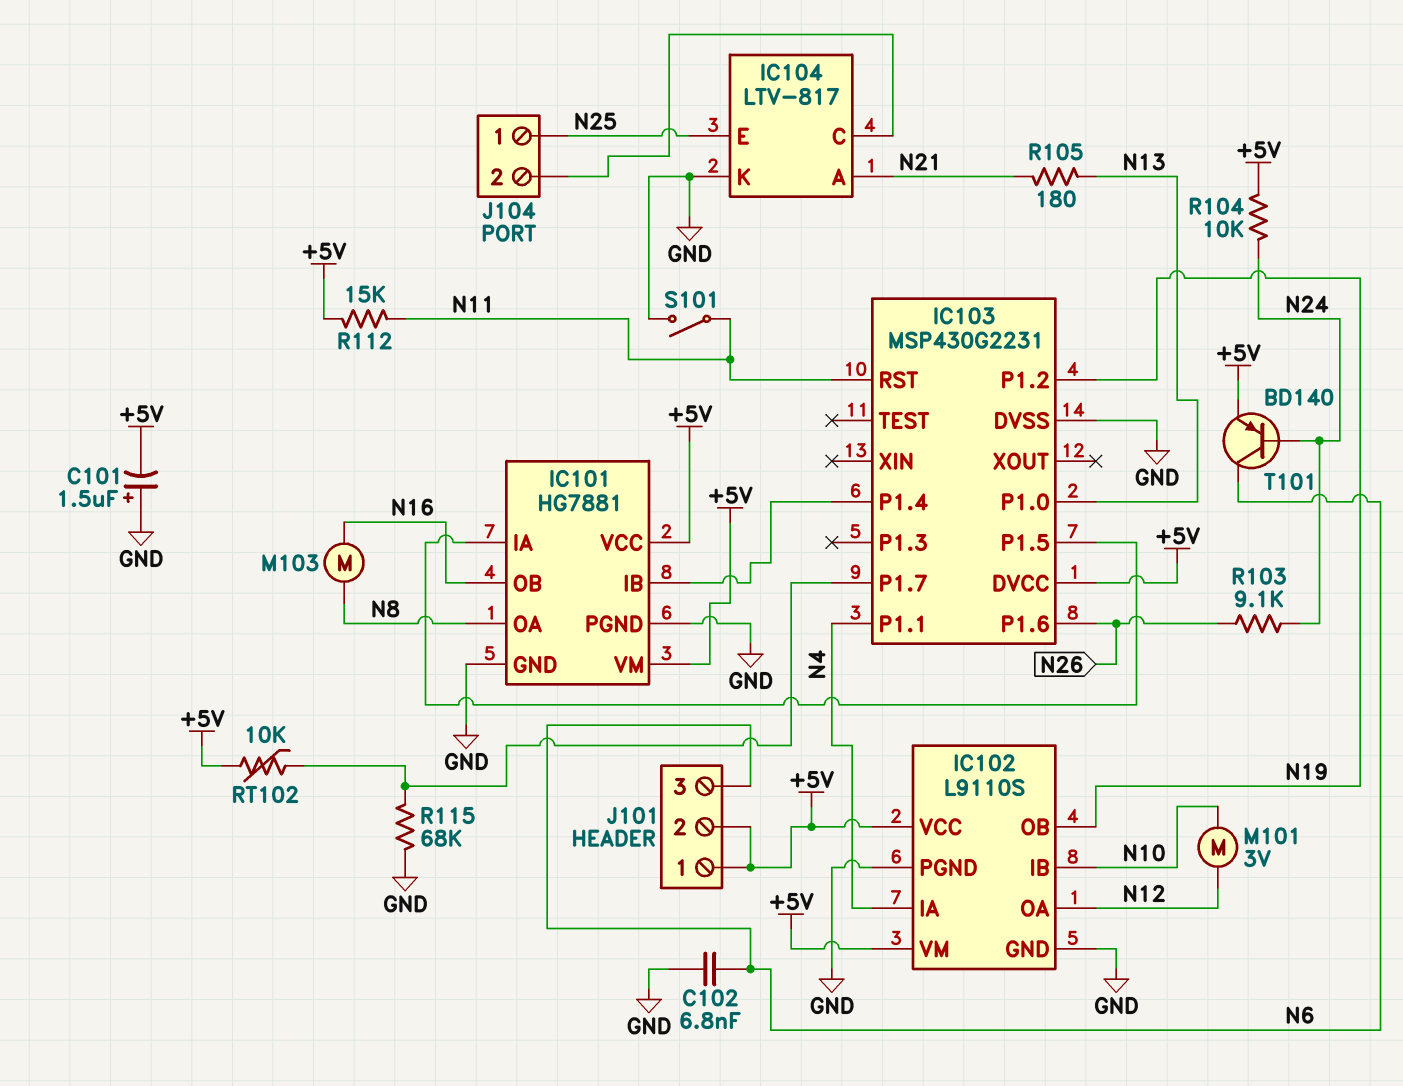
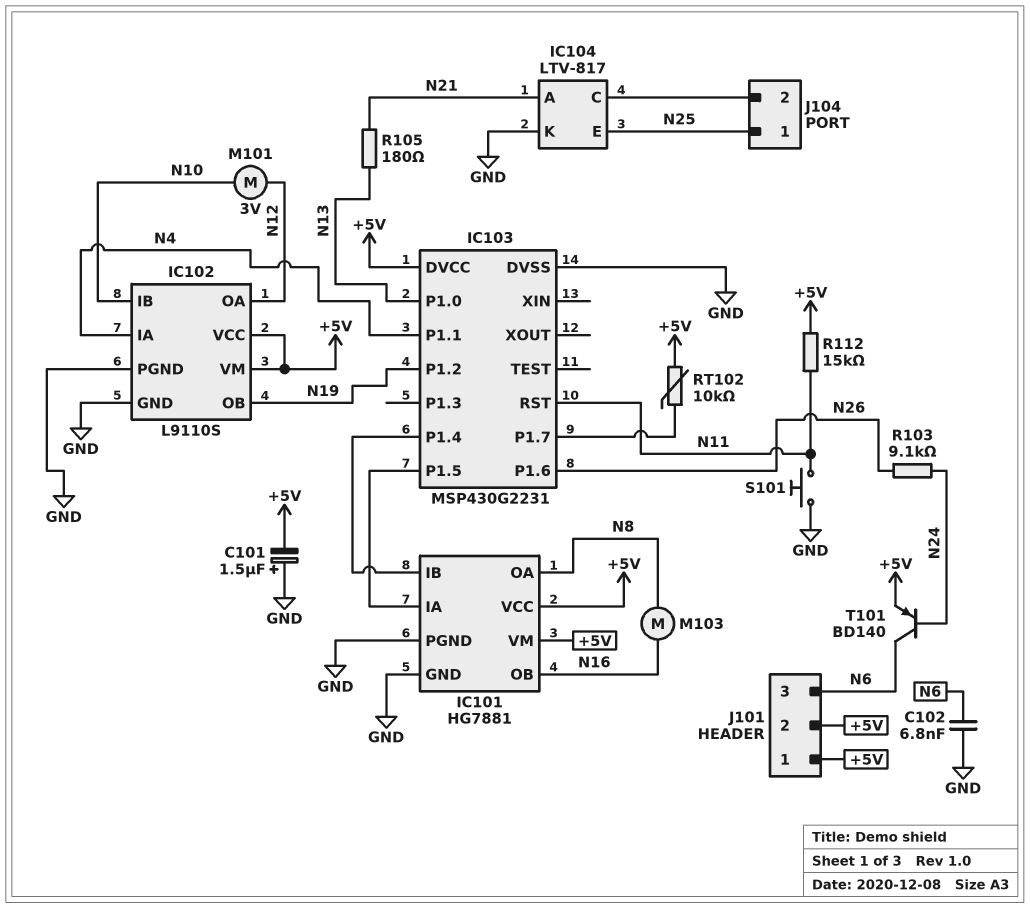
R104: 10k (+5V, N24) -> none
R115: 68k (GND, IC103/P1.7) -> none
S101: switch (GND, N11) -> button (GND, N11)

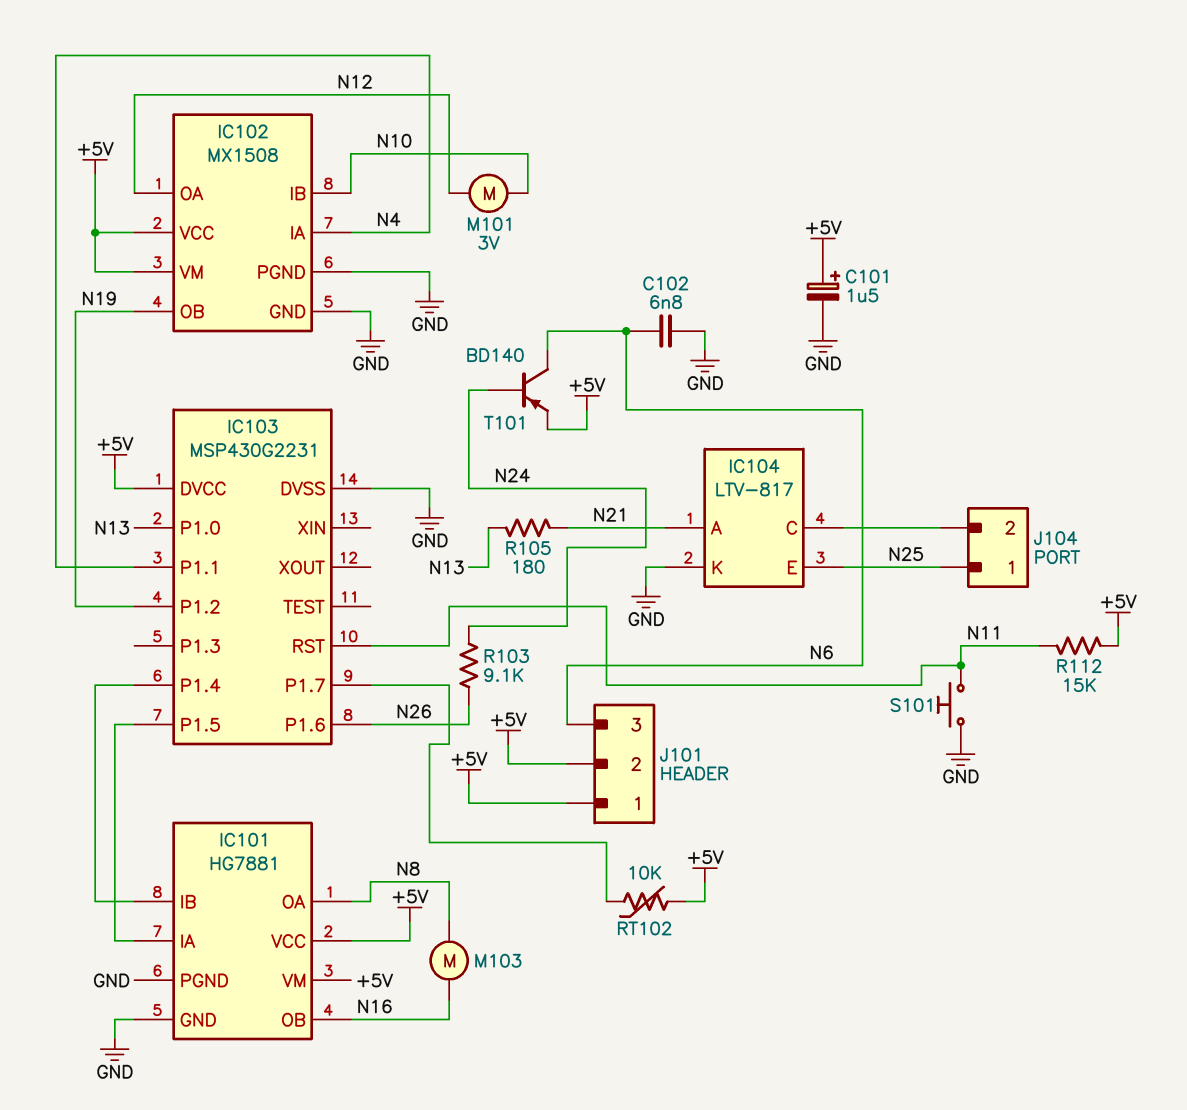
C101: 1.5uF (plus GND, minus +5V) -> 1.5uF (plus +5V, minus GND)
IC102: L9110S -> MX1508

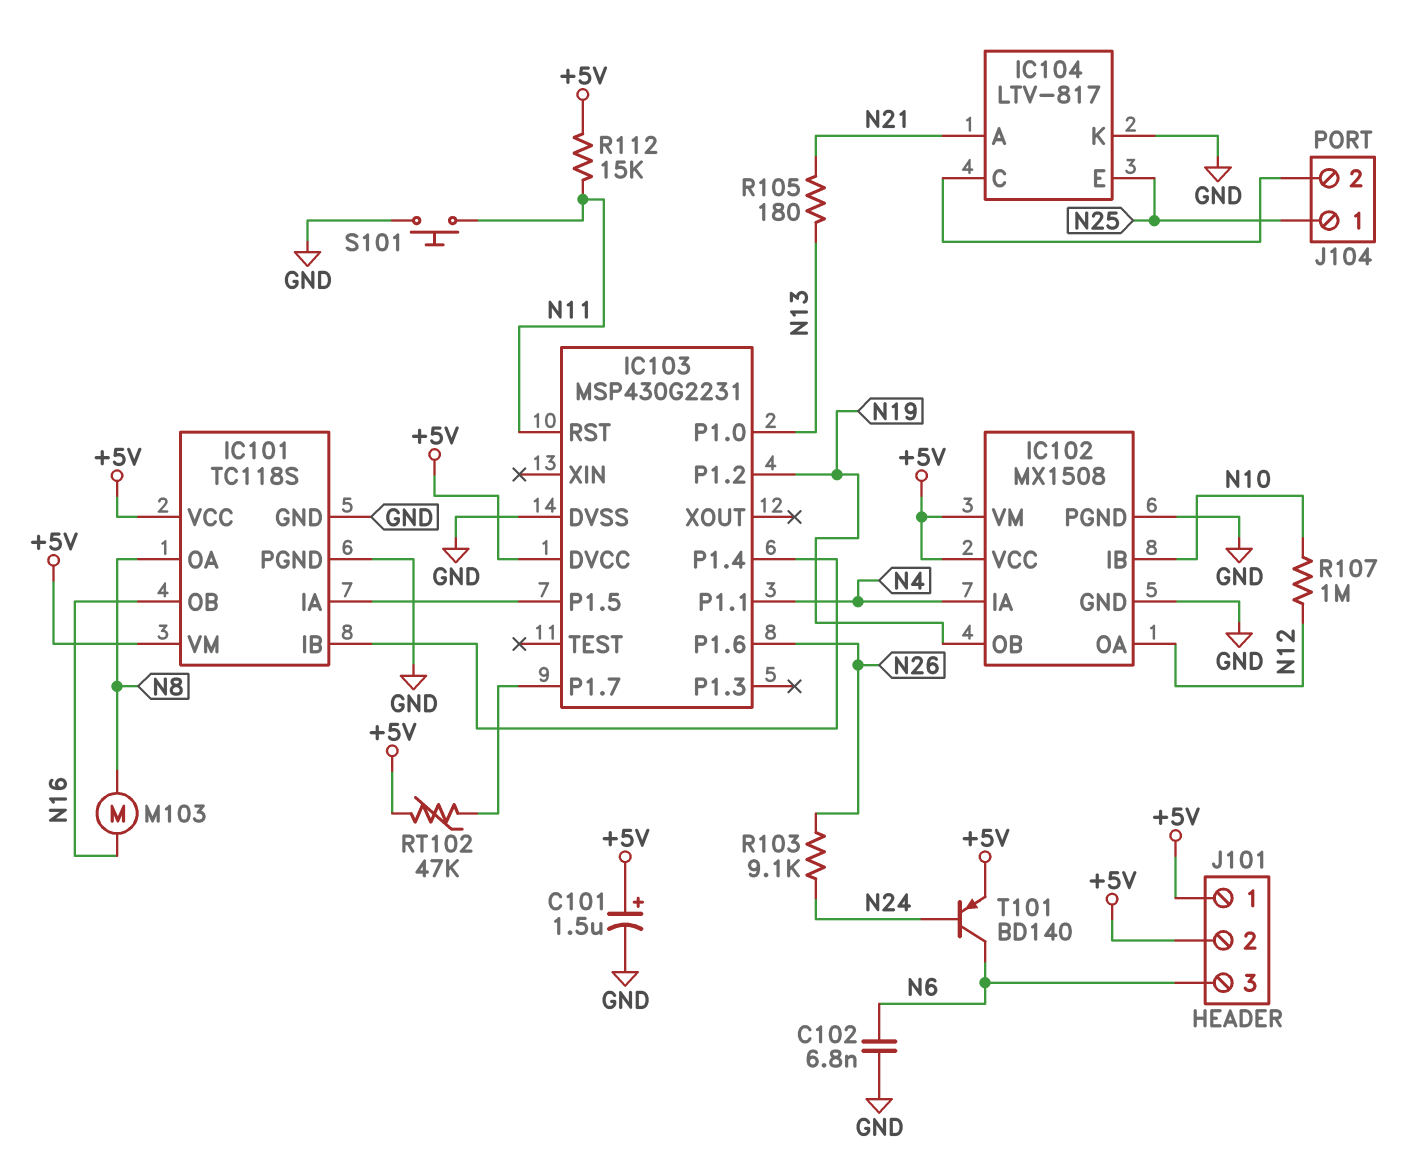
IC101: HG7881 -> TC118S
M101: motor 3V (N10, N12) -> none
R107: none -> 1M (N10, N12)
RT102: 10k (+5V, IC103/P1.7) -> 47k (+5V, IC103/P1.7)

